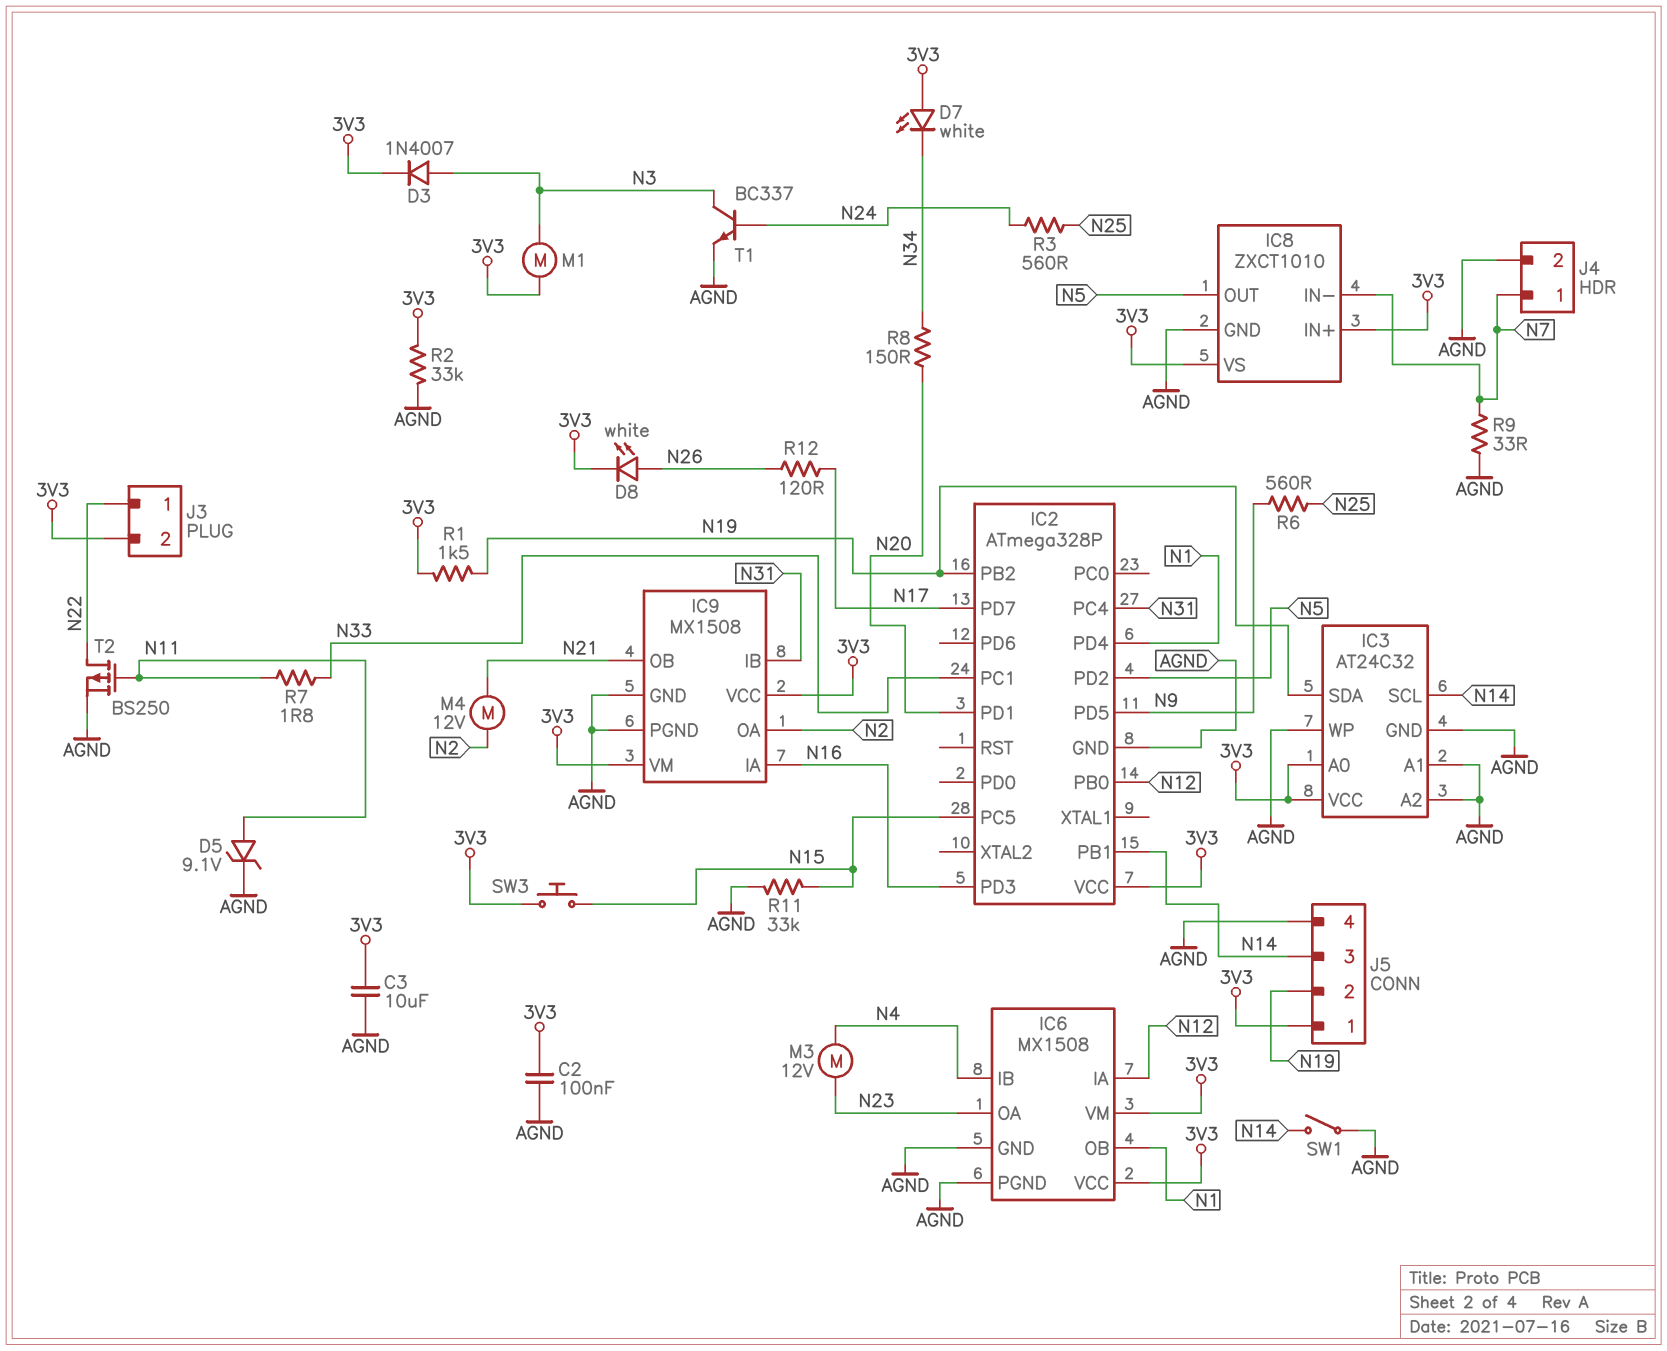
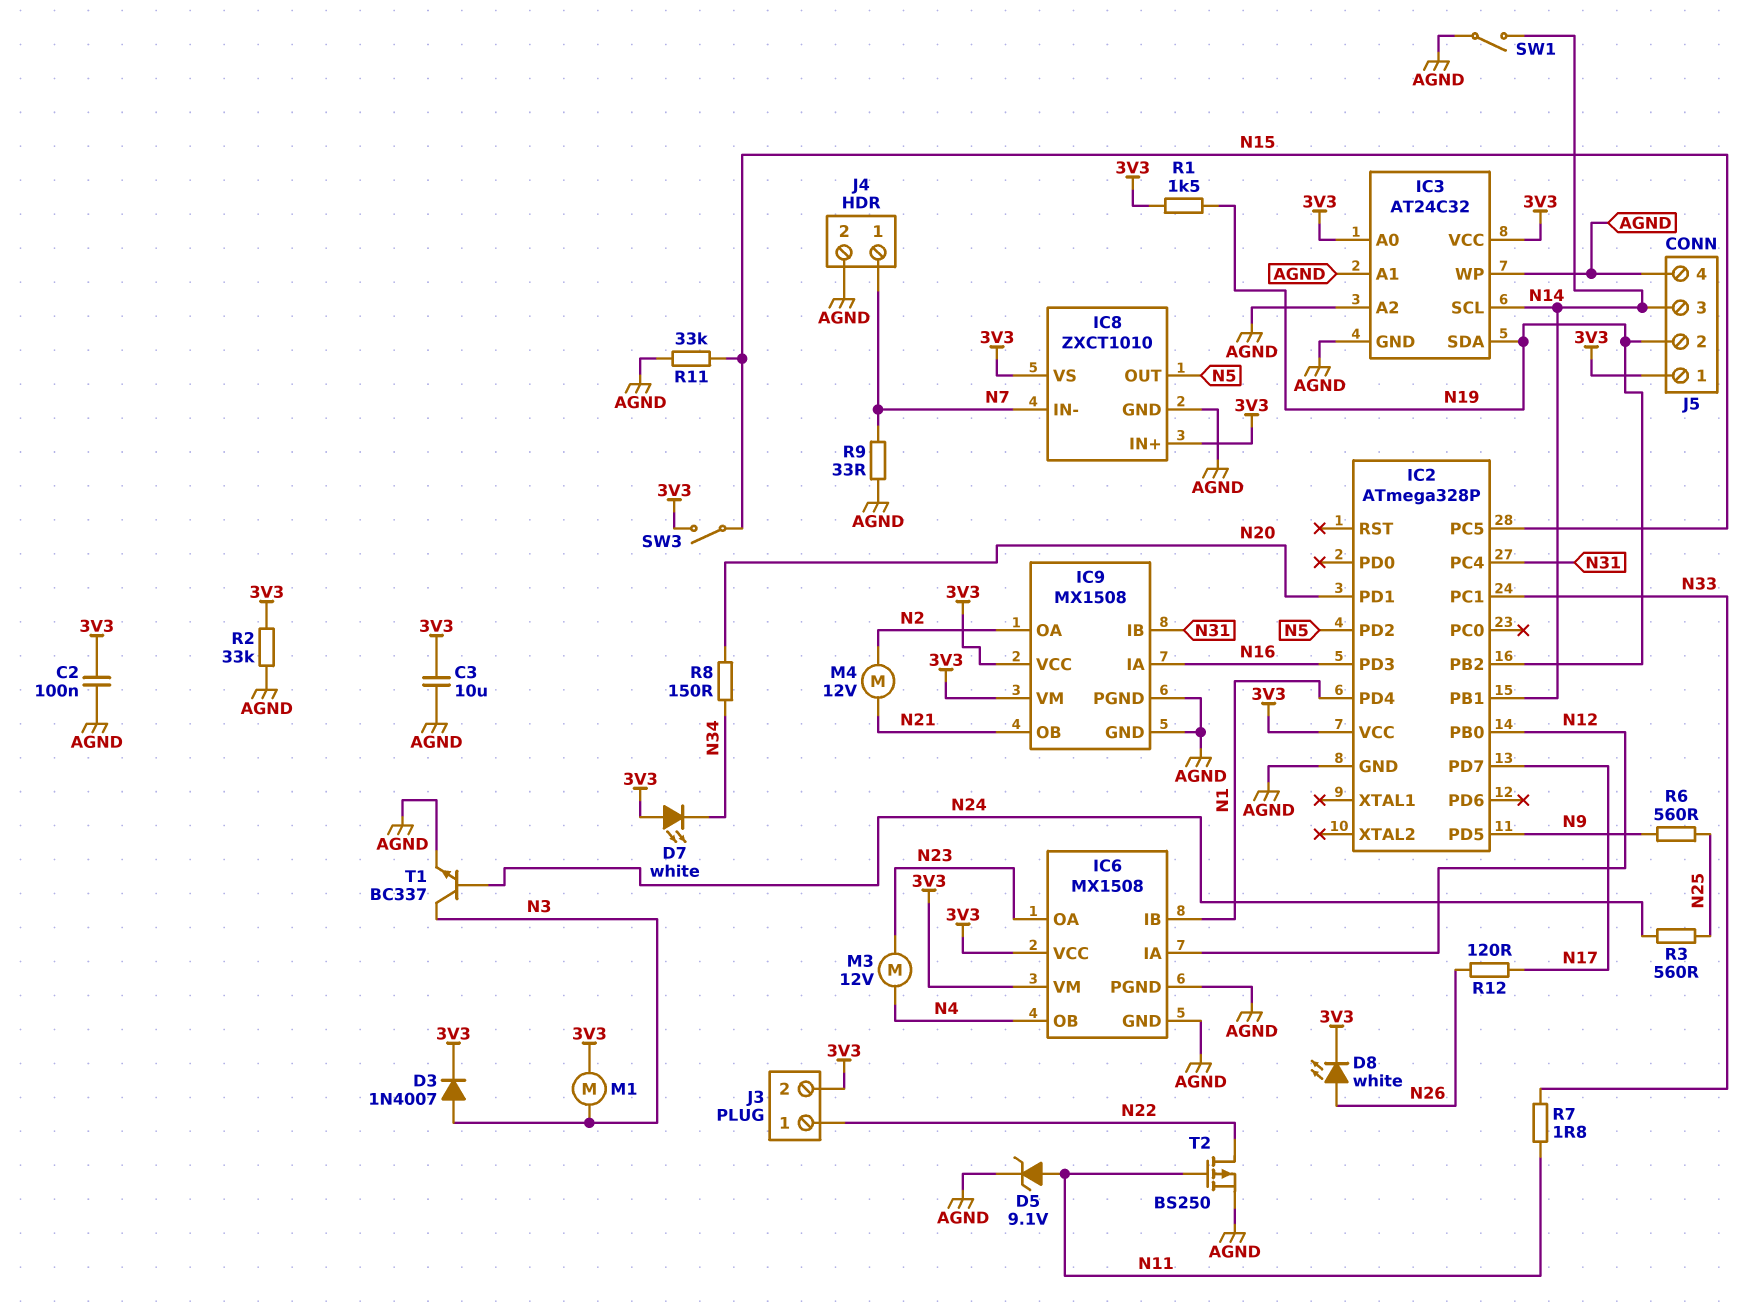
IC6 pin IB: N4 -> N1
IC6 pin OB: N1 -> N4
SW3: button (3V3, N15) -> switch (3V3, N15)

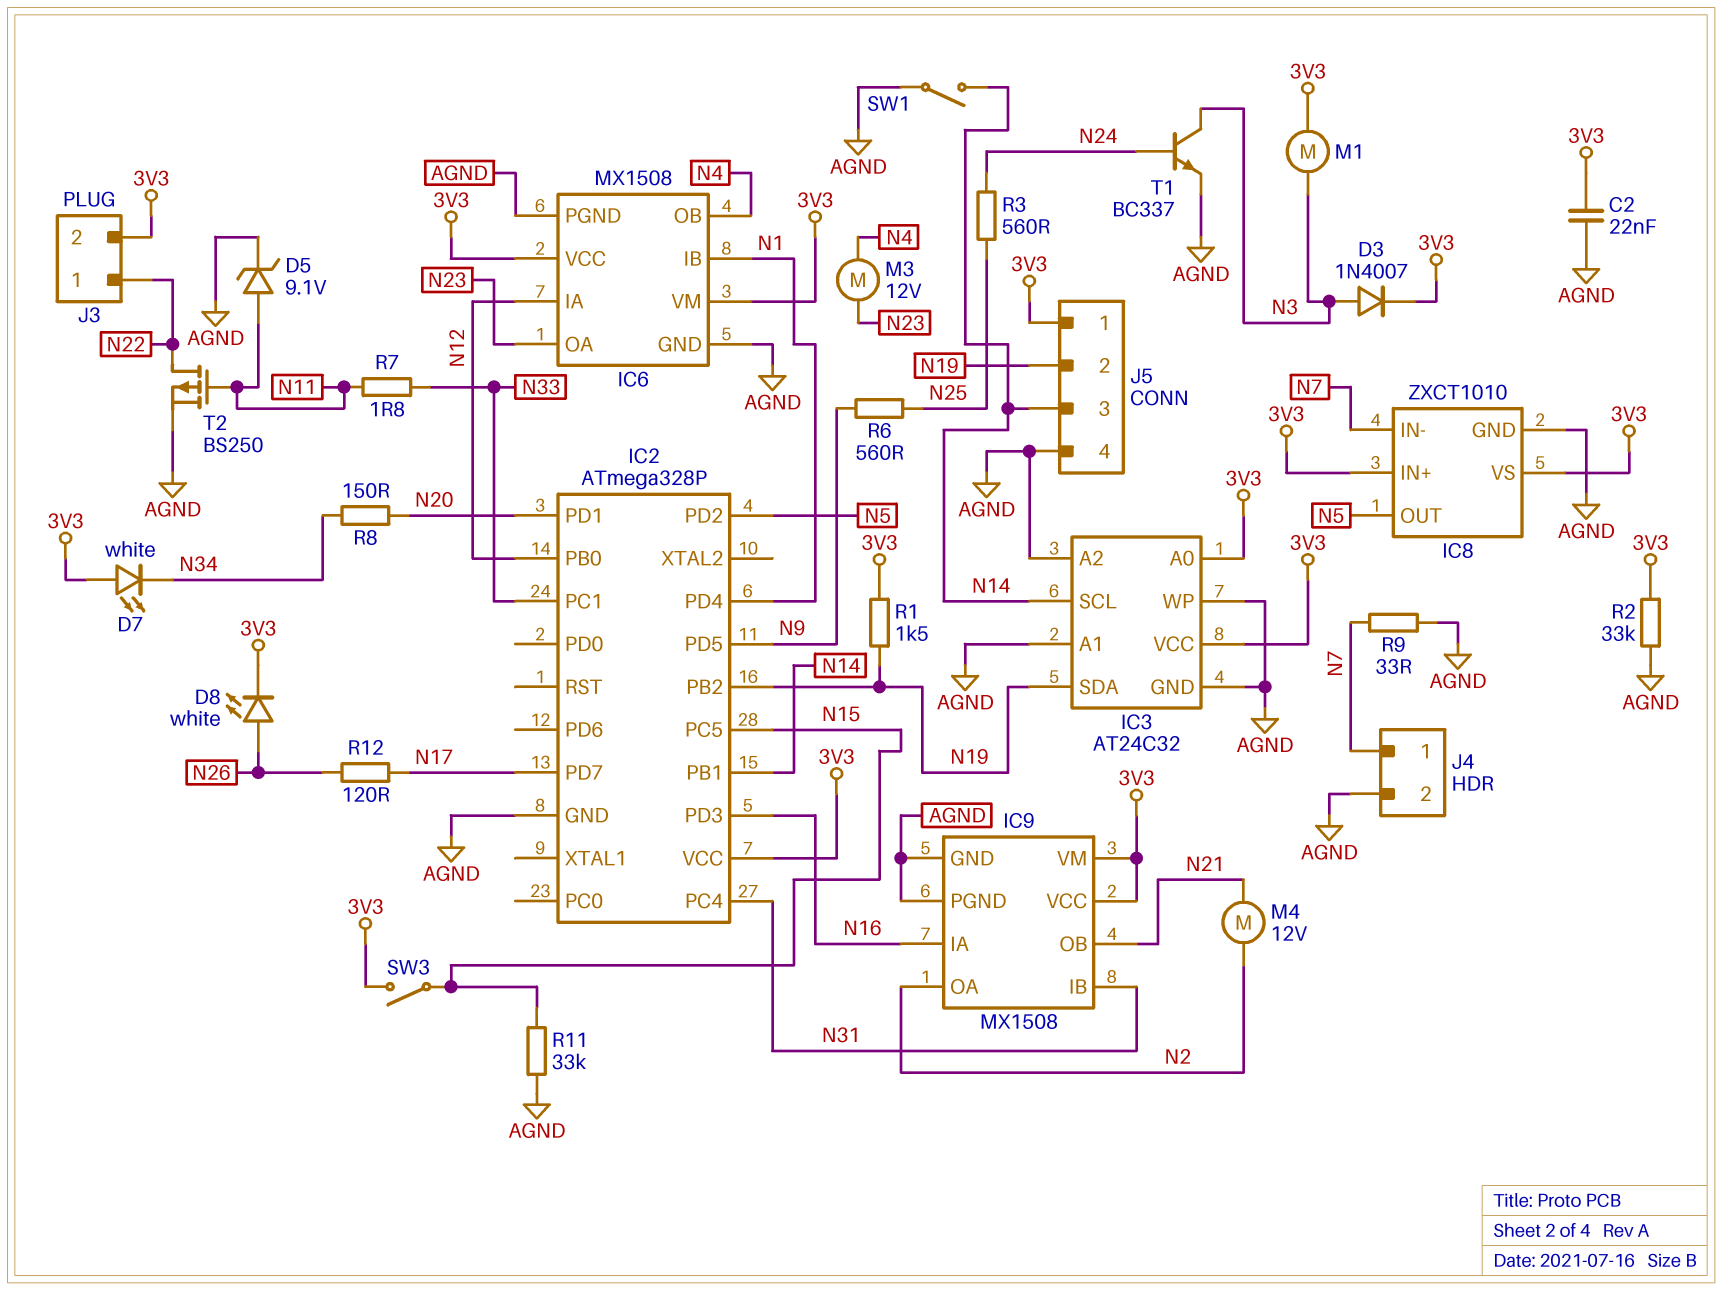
C2: 100nF (3V3, AGND) -> 22nF (3V3, AGND)
C3: 10uF (3V3, AGND) -> none

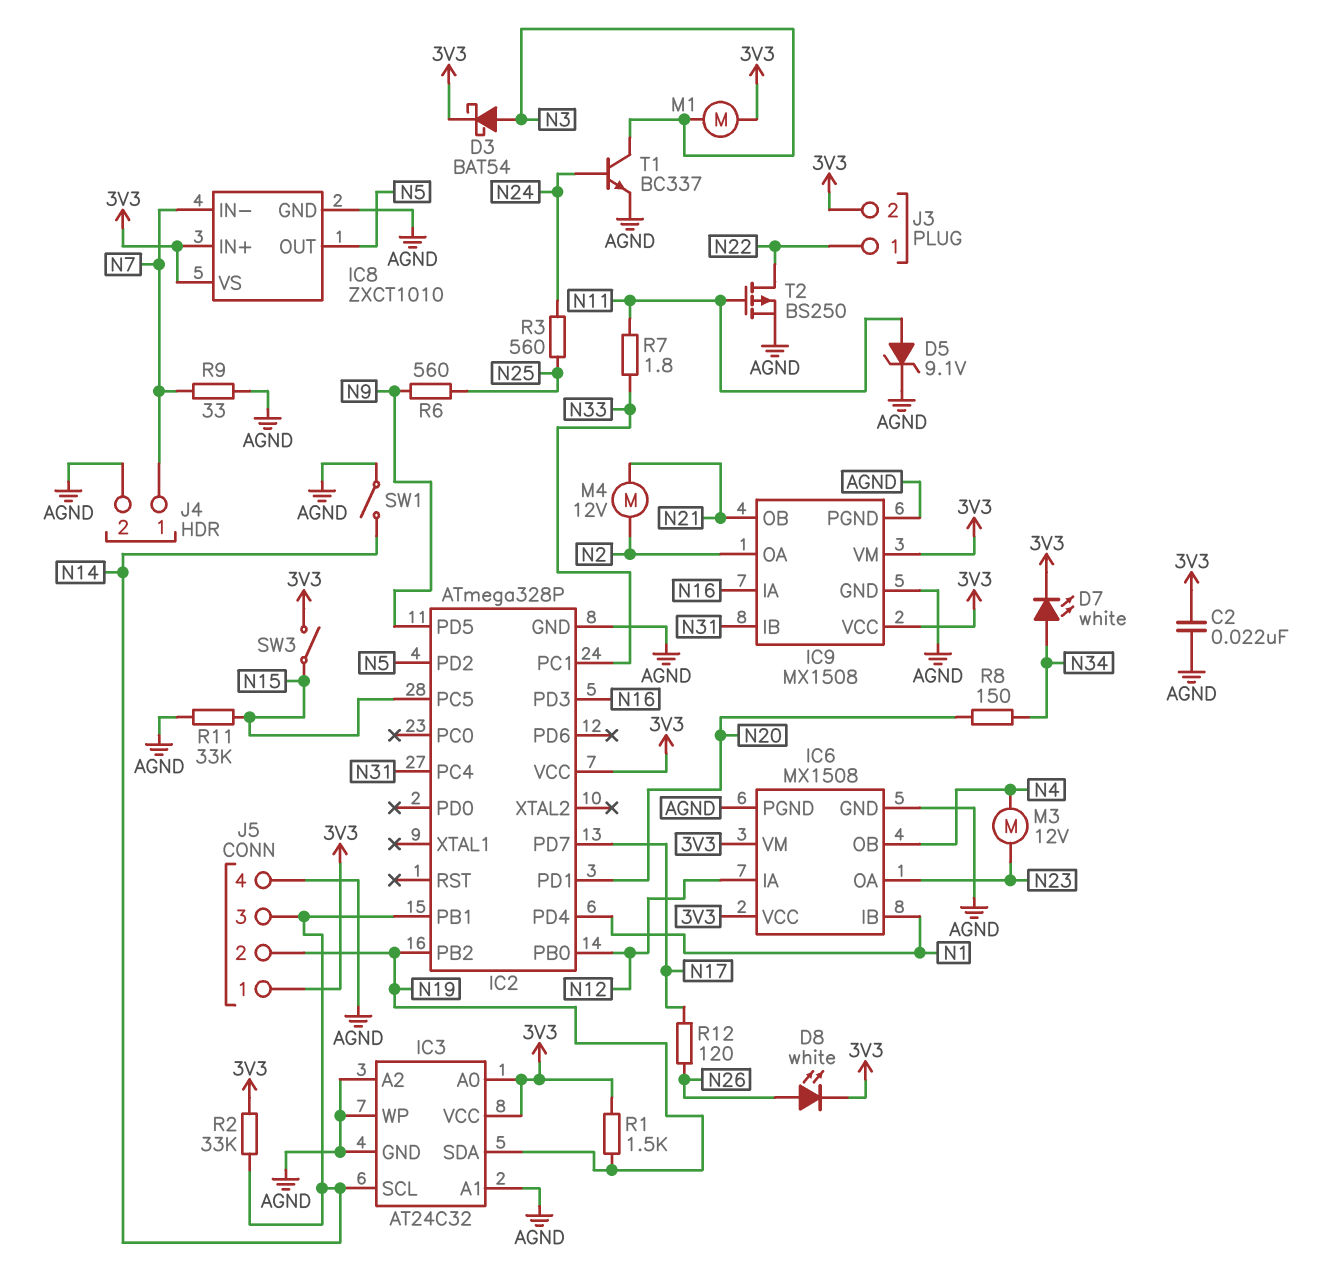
D3: diode 1N4007 (A N3, K 3V3) -> schottky BAT54 (A N3, K 3V3)
D7: LED white (A 3V3, K N34) -> LED white (A N34, K 3V3)
R2: 33k (3V3, AGND) -> 33k (3V3, N14)

